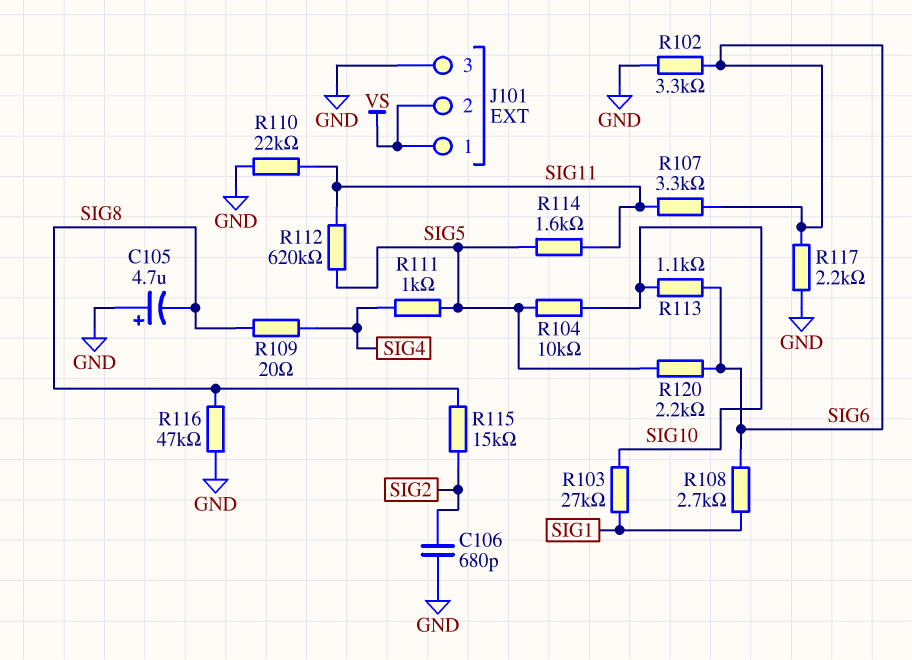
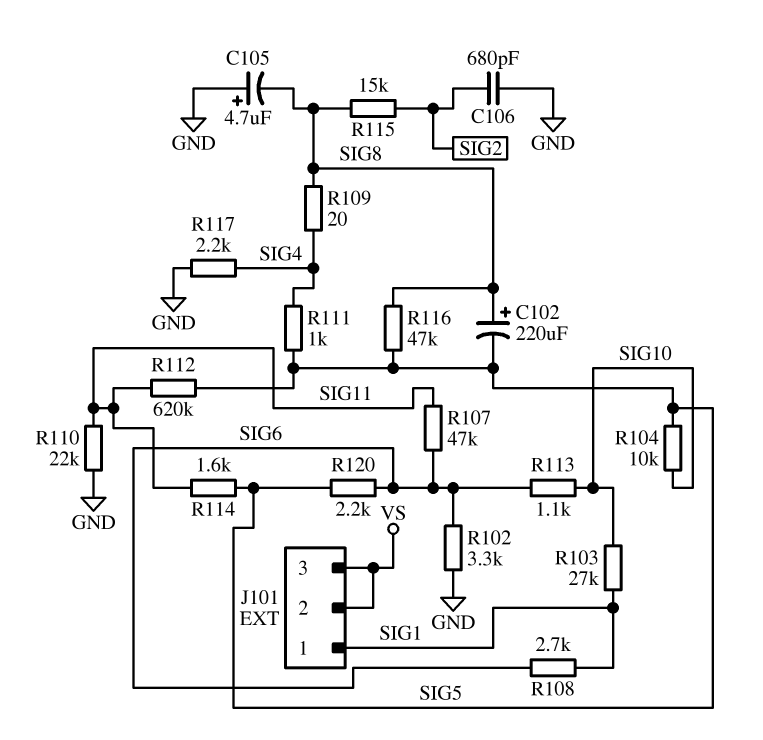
C102: none -> 220uF (plus SIG8, minus SIG5)
J101 pin 1: VS -> SIG1
J101 pin 3: GND -> VS
R107: 3.3k (SIG6, SIG11) -> 47k (SIG6, SIG11)
R116: 47k (GND, SIG8) -> 47k (SIG5, SIG8)
R117: 2.2k (GND, SIG6) -> 2.2k (GND, SIG4)

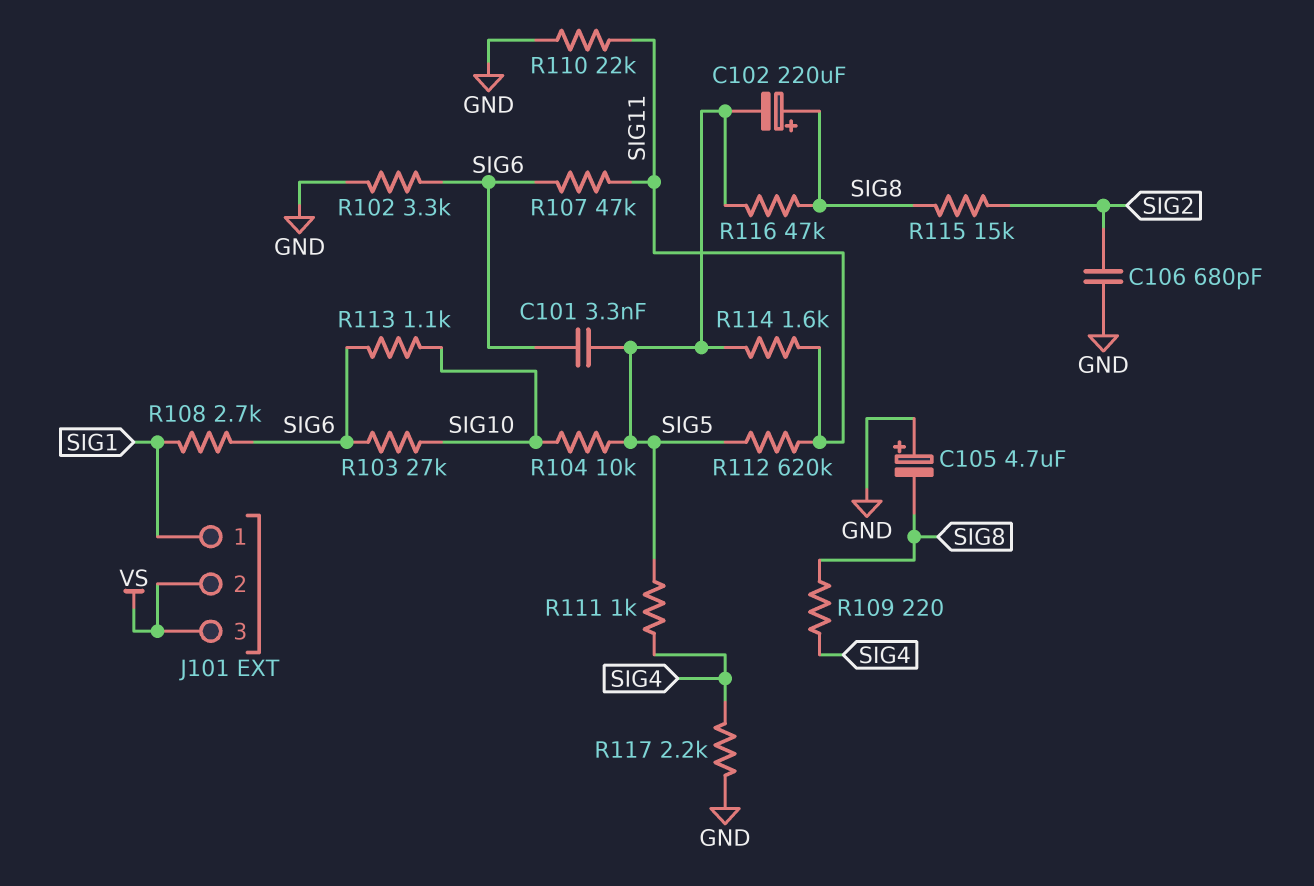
C101: none -> 3.3nF (SIG5, SIG6)
R103: 27k (SIG1, SIG10) -> 27k (SIG6, SIG10)
R109: 20 (SIG4, SIG8) -> 220 (SIG4, SIG8)
R120: 2.2k (SIG5, SIG6) -> none

